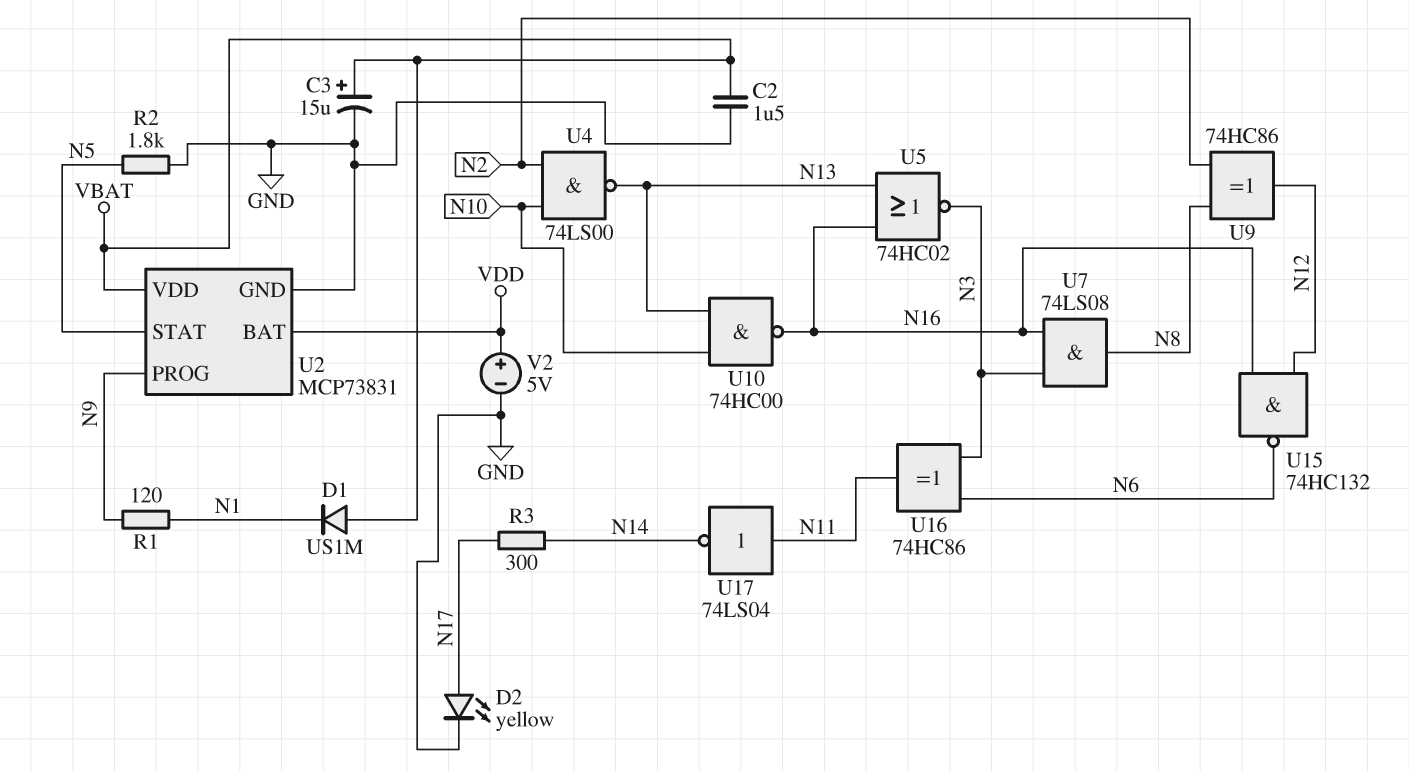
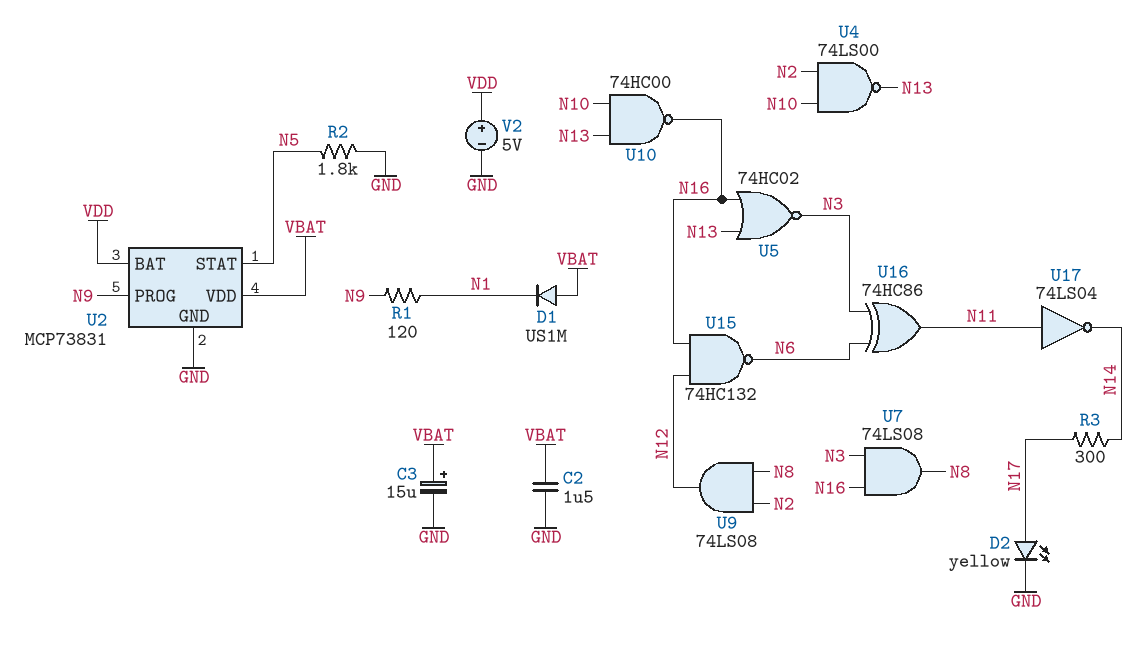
U9: XOR 74HC86 (in N2, in N8, out N12) -> AND 74LS08 (in N2, in N8, out N12)

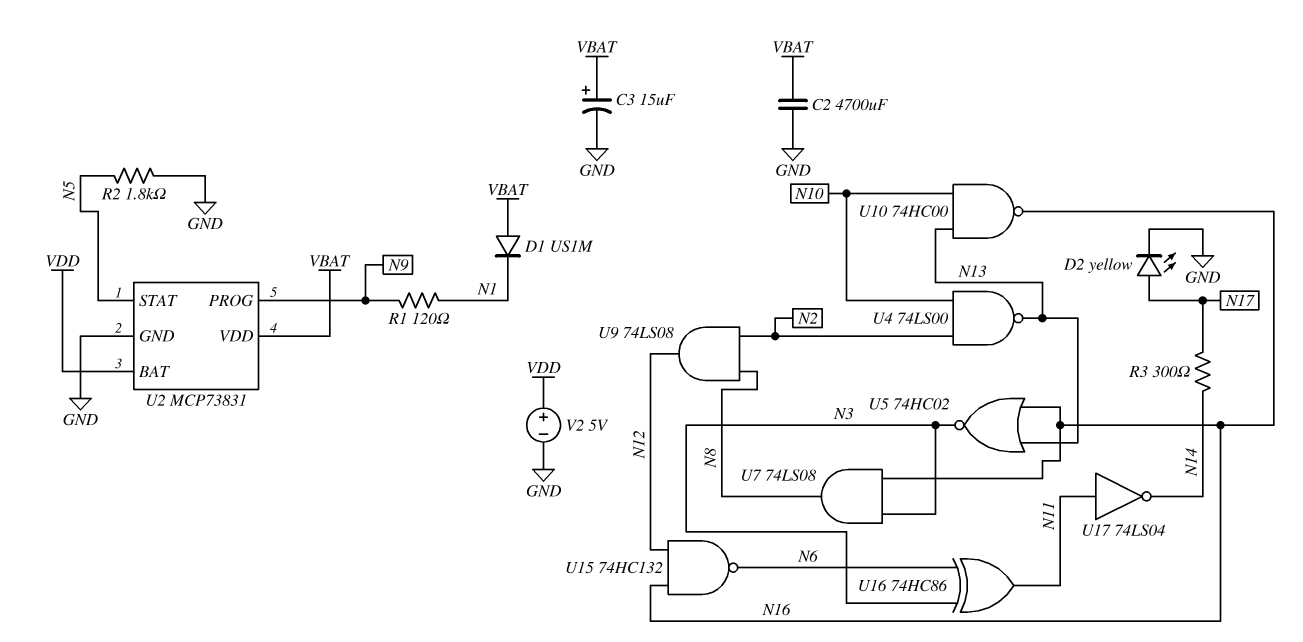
C2: 1.5uF (GND, VBAT) -> 4700uF (GND, VBAT)

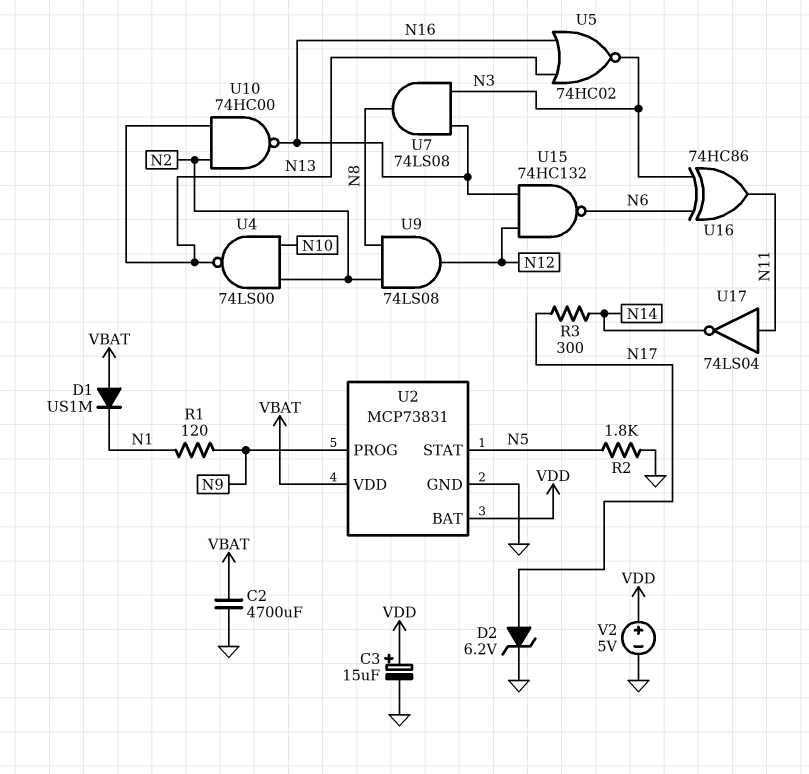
C3: 15uF (plus VBAT, minus GND) -> 15uF (plus VDD, minus GND)
D2: LED yellow (A N17, K GND) -> zener 6.2V (A N17, K GND)
U10: NAND 74HC00 (in N10, in N13, out N16) -> NAND 74HC00 (in N2, in N13, out N16)

